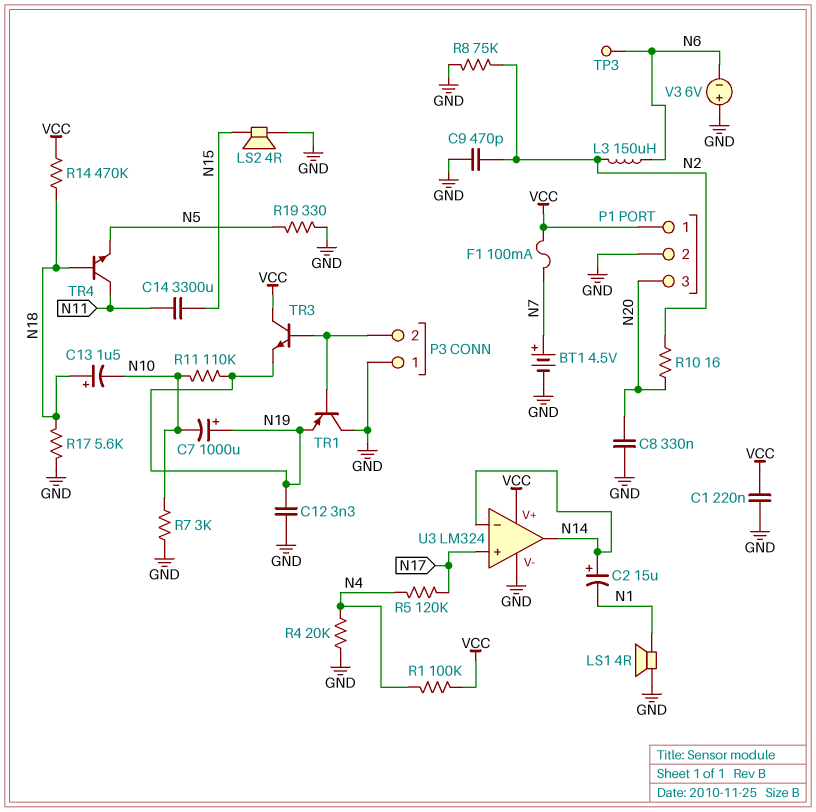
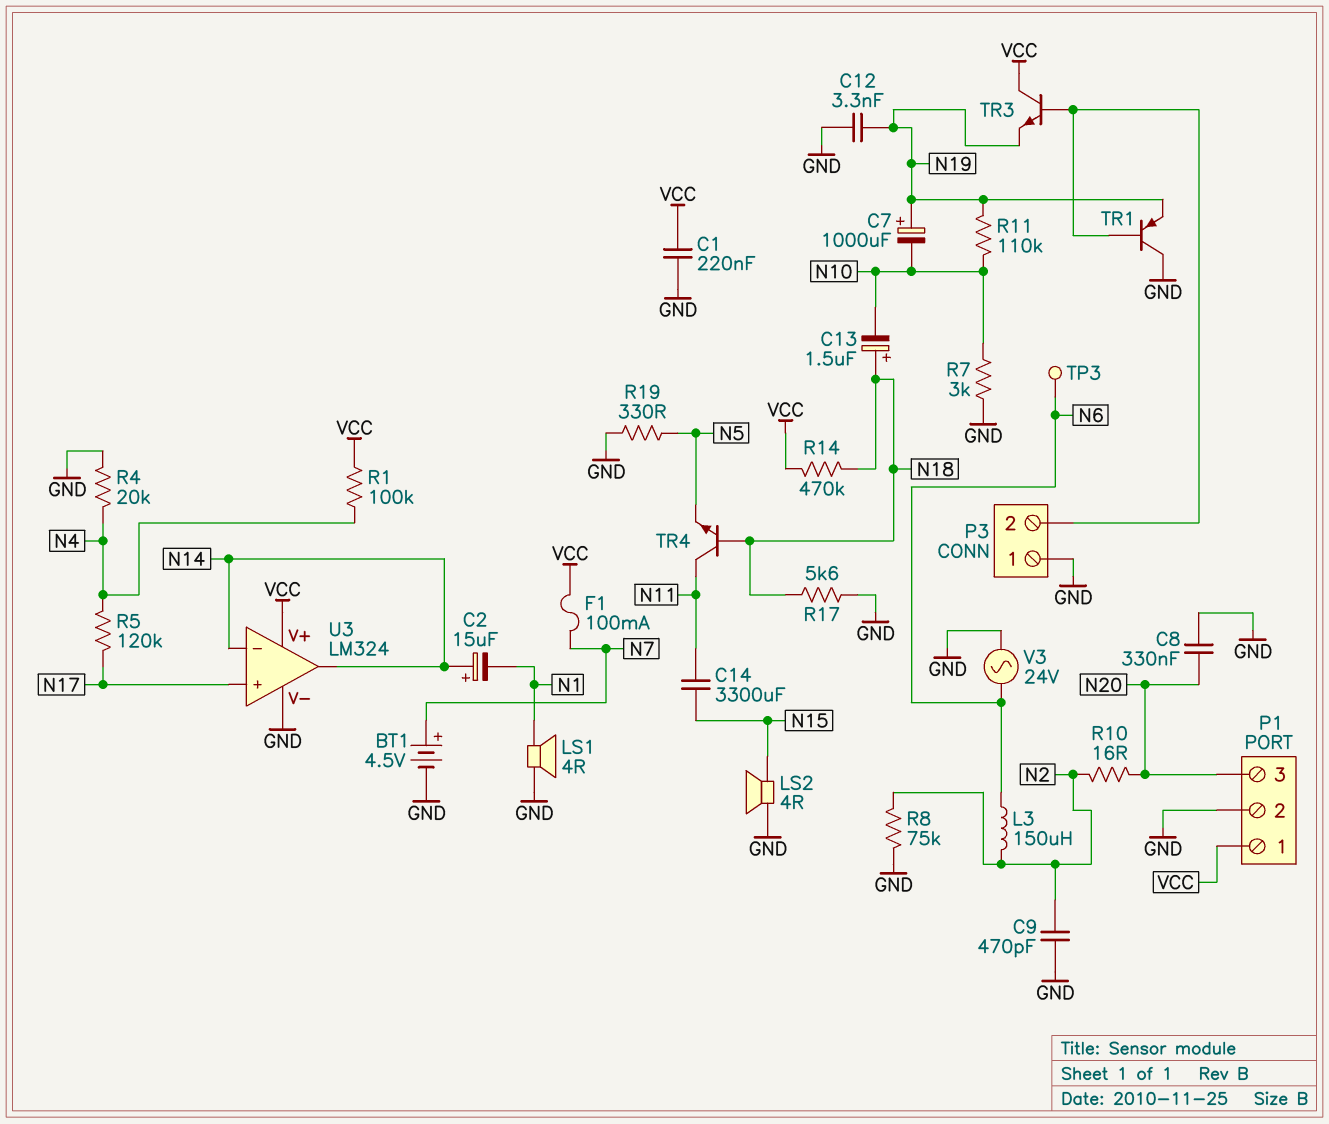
V3: 6V (plus GND, minus N6) -> AC 24V (GND, N6)

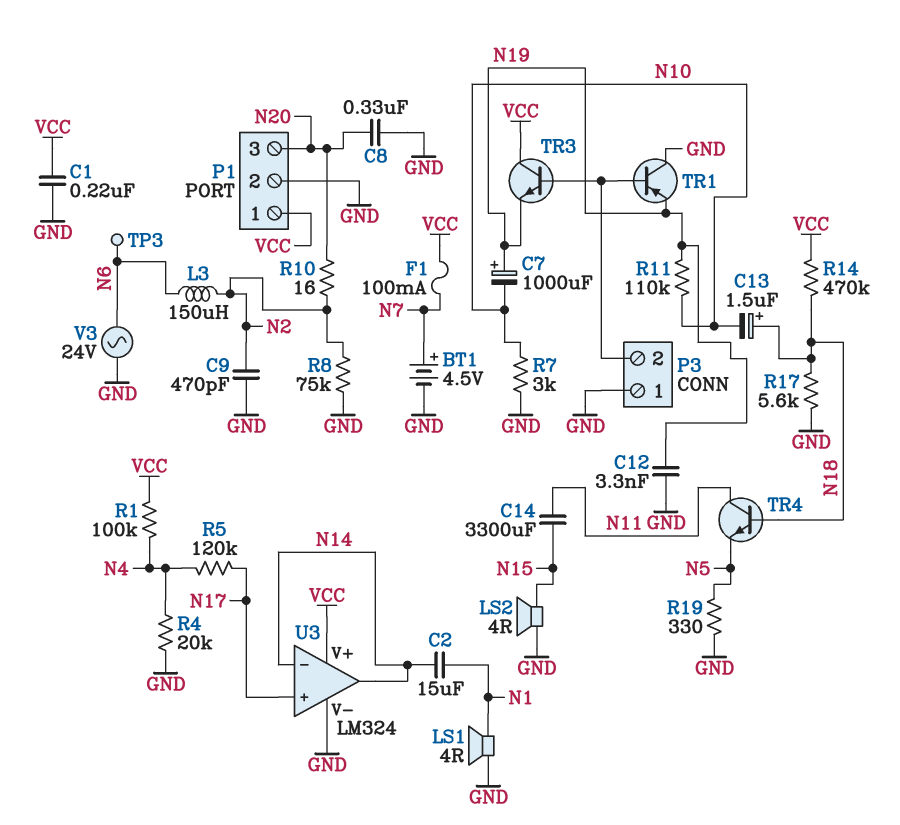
C2: 15uF (plus N14, minus N1) -> 15uF (N1, N14)

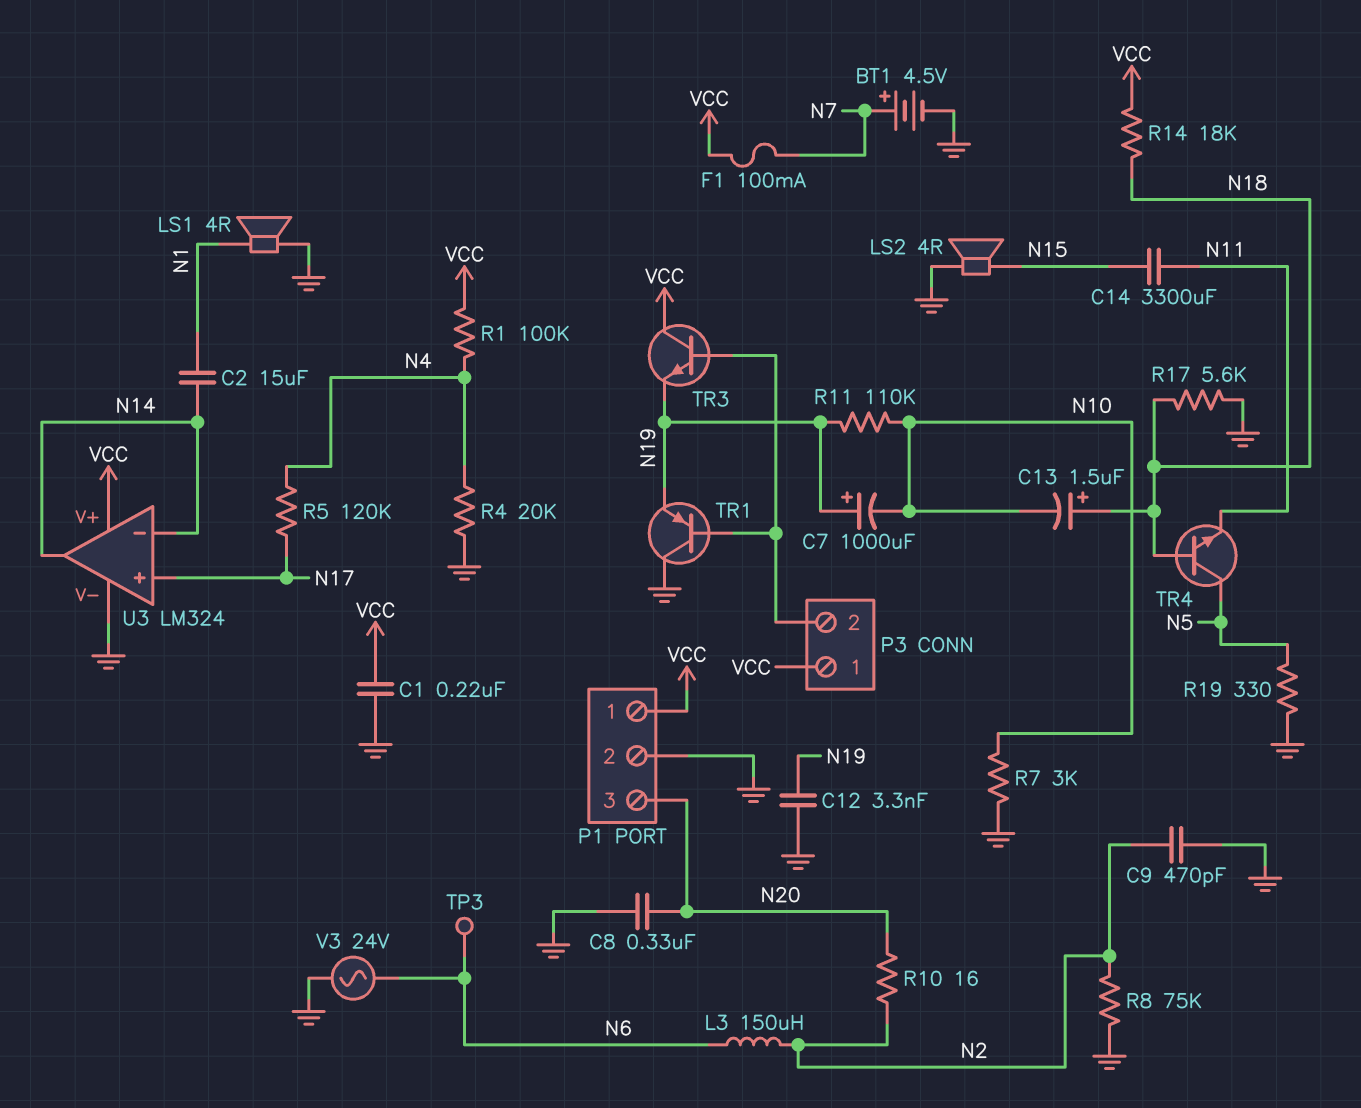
P3 pin 1: GND -> VCC
R14: 470k (N18, VCC) -> 18k (N18, VCC)
TR4: NPN (B N18, C N11, E N5) -> NPN (B N18, C N5, E N11)

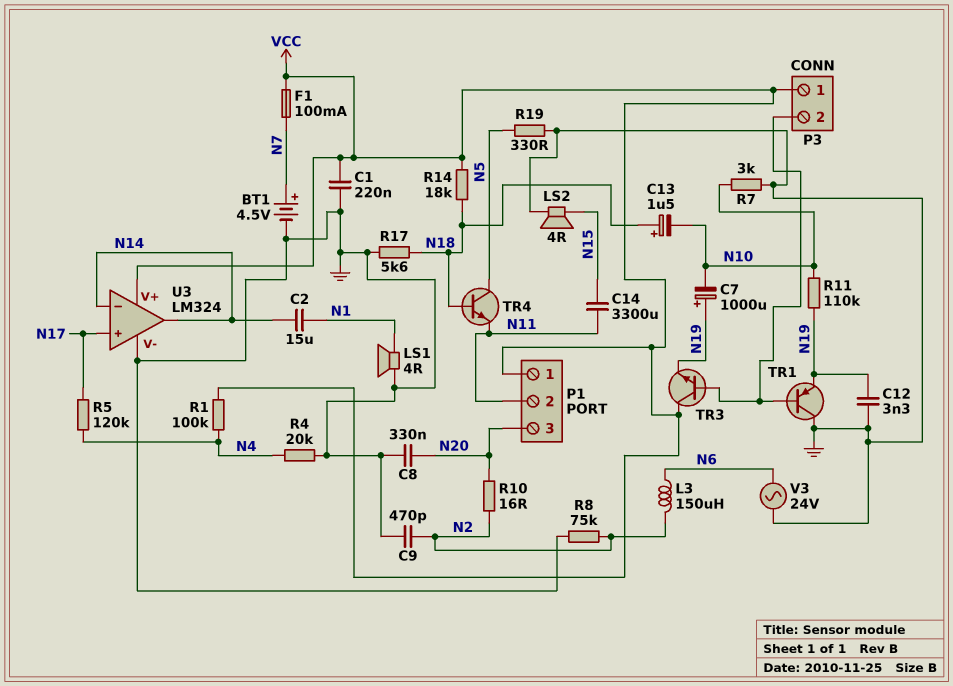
P1 pin 2: GND -> N11
TP3: test point (N6) -> none

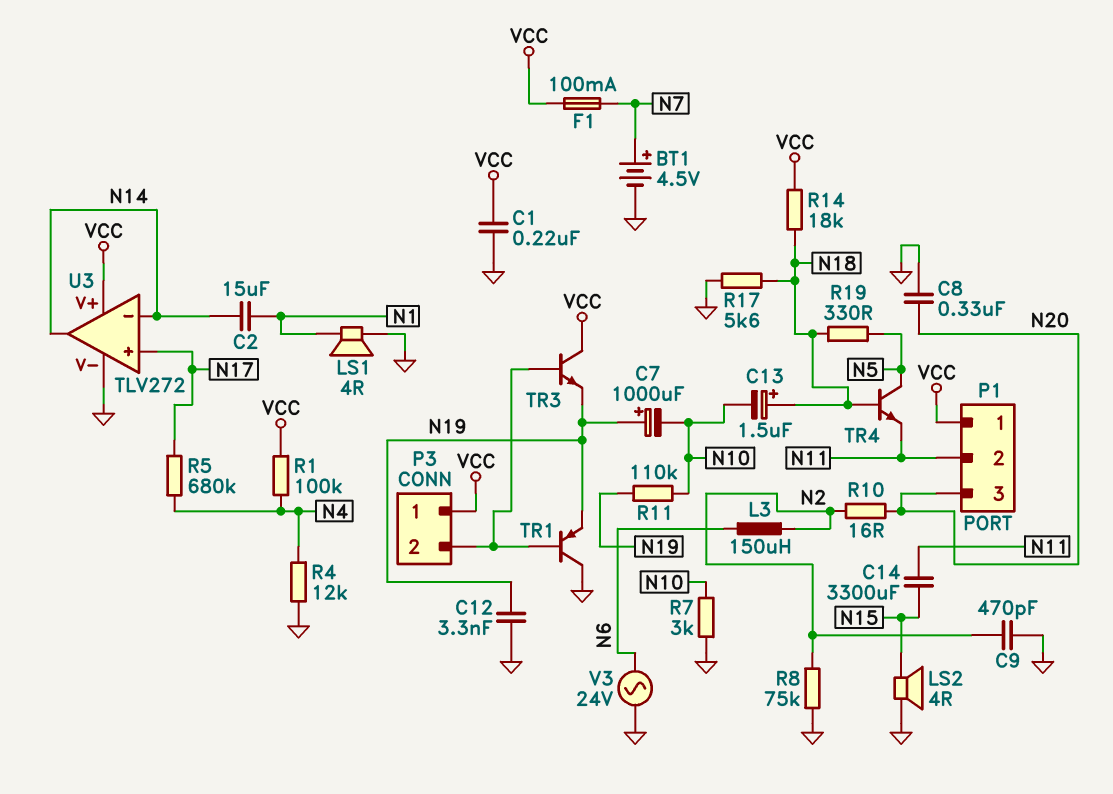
R4: 20k (GND, N4) -> 12k (GND, N4)
R5: 120k (N4, N17) -> 680k (N4, N17)
R19: 330 (GND, N5) -> 330 (N5, N18)
U3: LM324 -> TLV272

